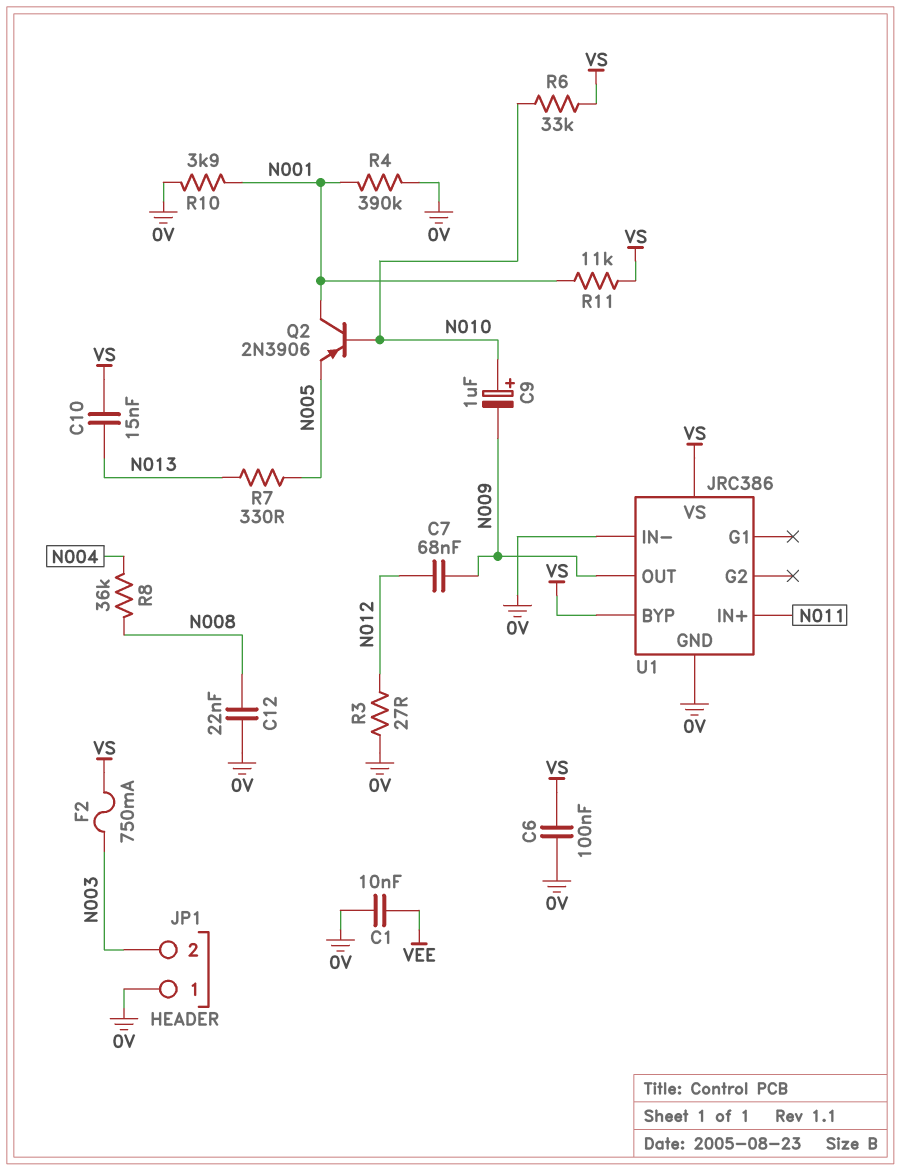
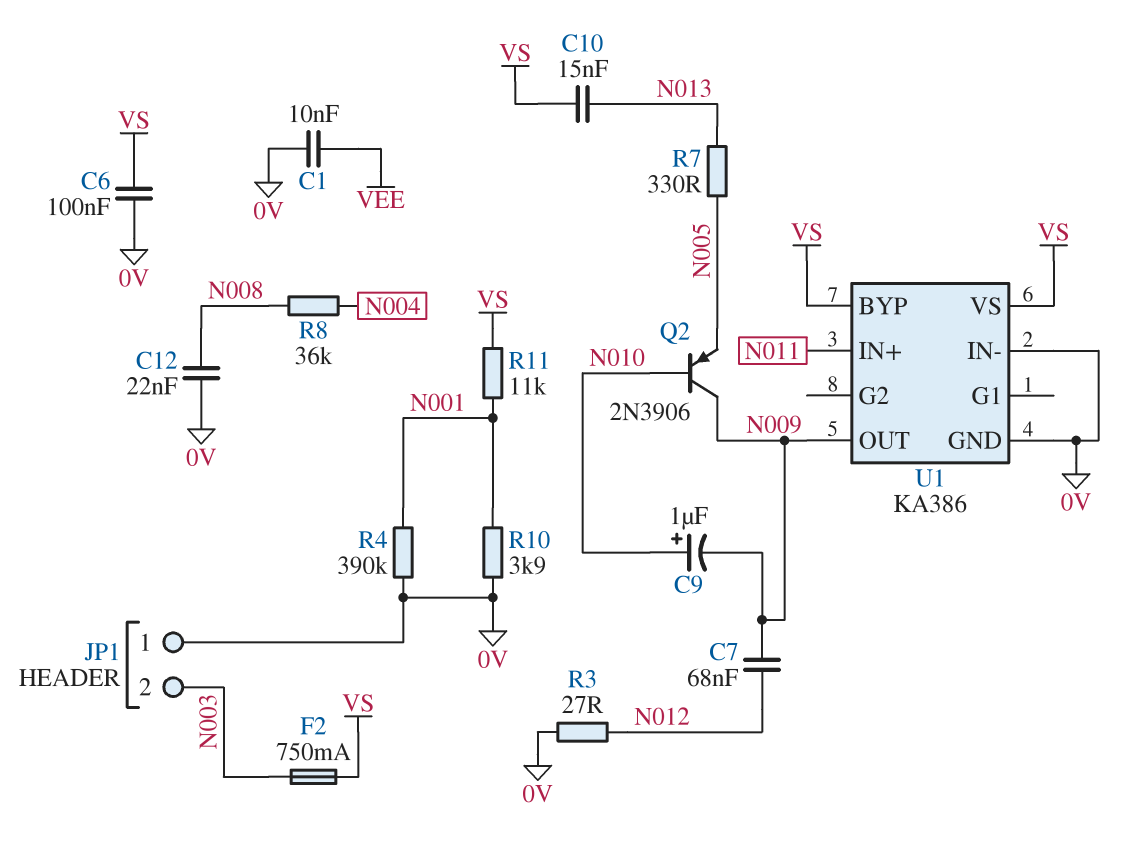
Q2: PNP 2N3906 (B N010, C N001, E N005) -> PNP 2N3906 (B N010, C N009, E N005)
R6: 33k (N010, VS) -> none
U1: JRC386 -> KA386

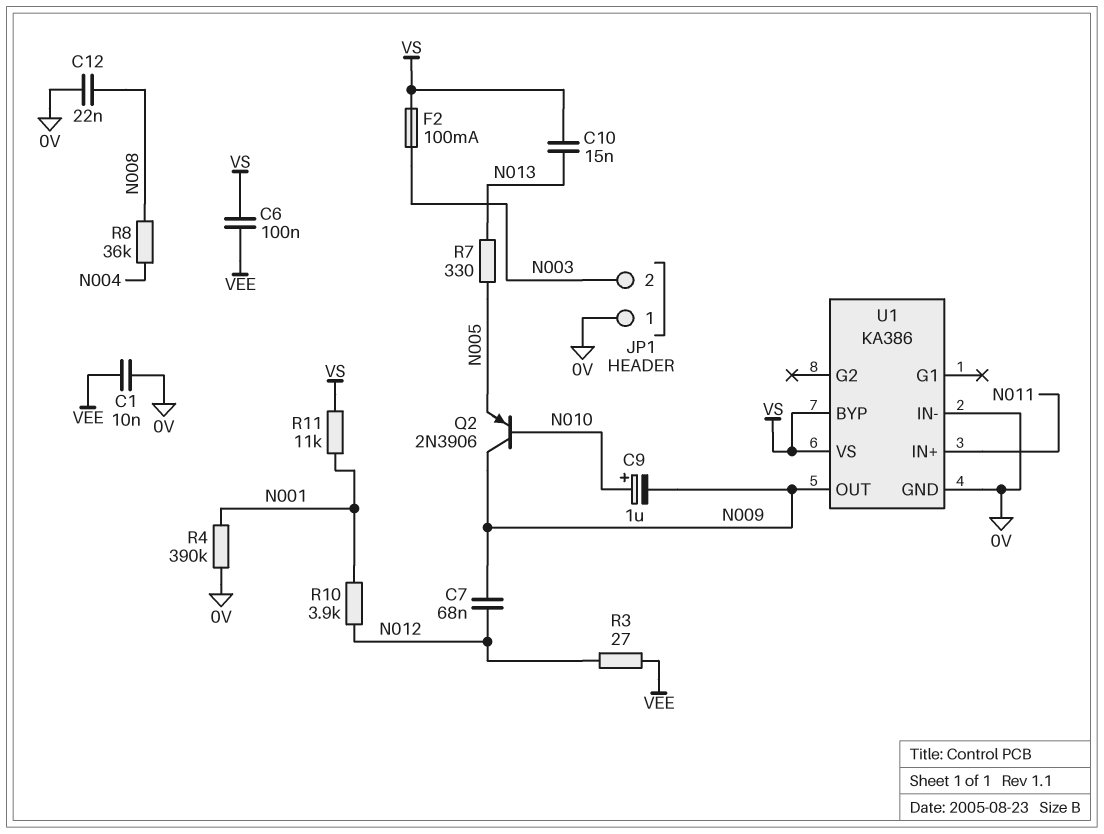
C6: 100nF (0V, VS) -> 100nF (VEE, VS)
F2: 750mA (N003, VS) -> 100mA (N003, VS)
R3: 27 (0V, N012) -> 27 (N012, VEE)
R10: 3.9k (0V, N001) -> 3.9k (N001, N012)

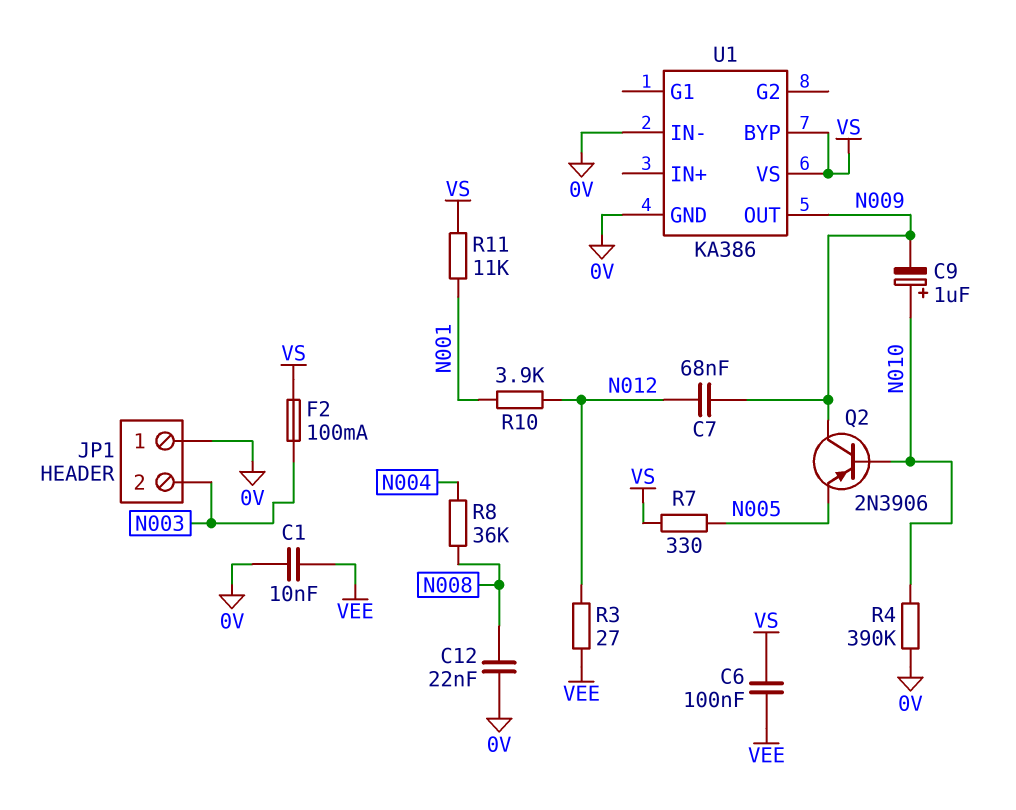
C10: 15nF (N013, VS) -> none
R4: 390k (0V, N001) -> 390k (0V, N010)
R7: 330 (N005, N013) -> 330 (N005, VS)
U1 pin IN+: N011 -> none

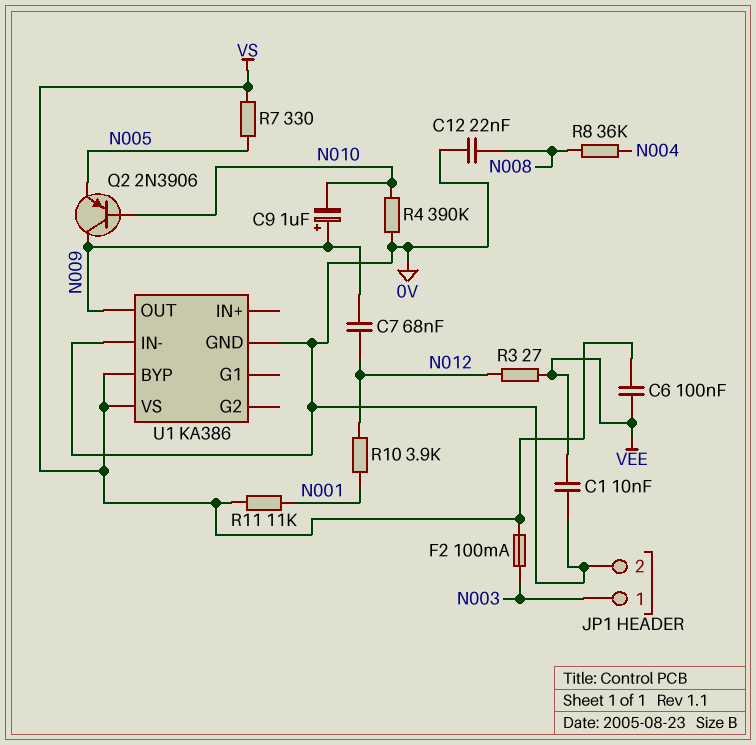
C9: 1uF (plus N010, minus N009) -> 1uF (plus N009, minus N010)
JP1 pin 1: 0V -> N003
JP1 pin 2: N003 -> 0V

